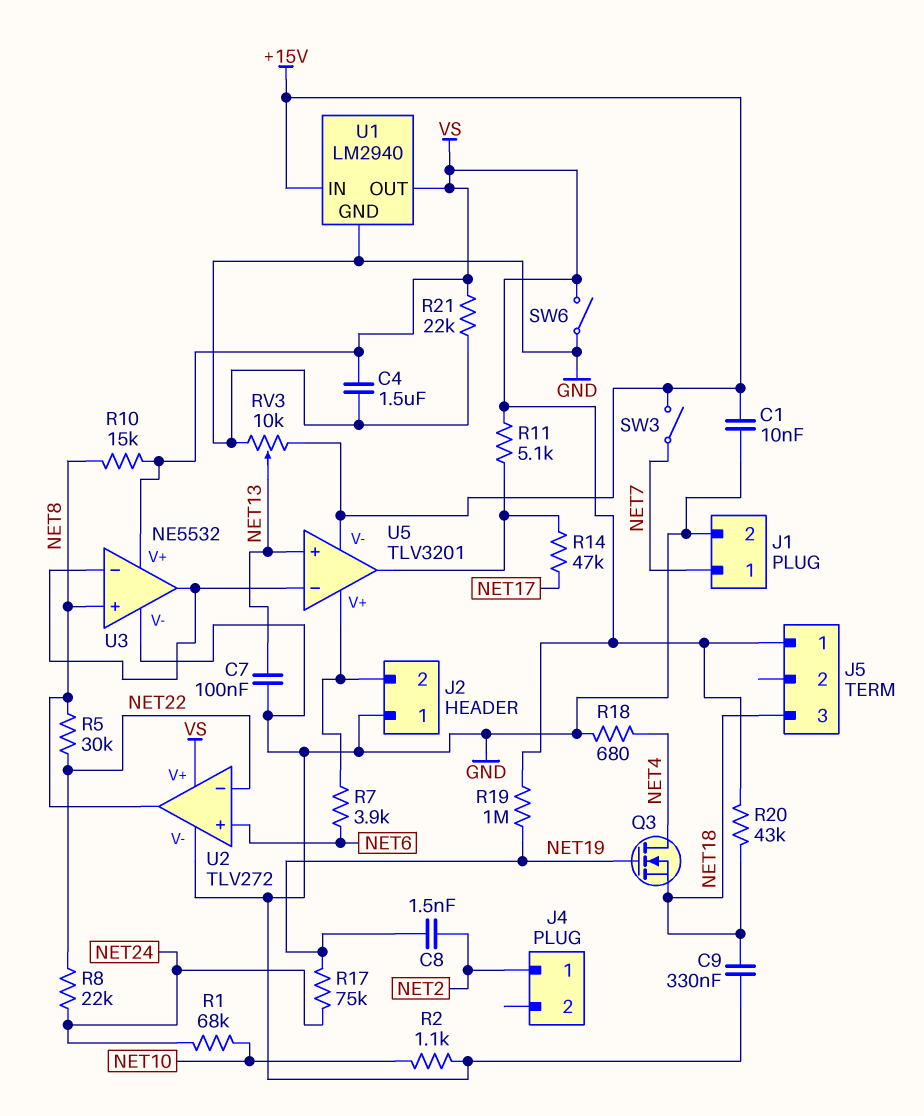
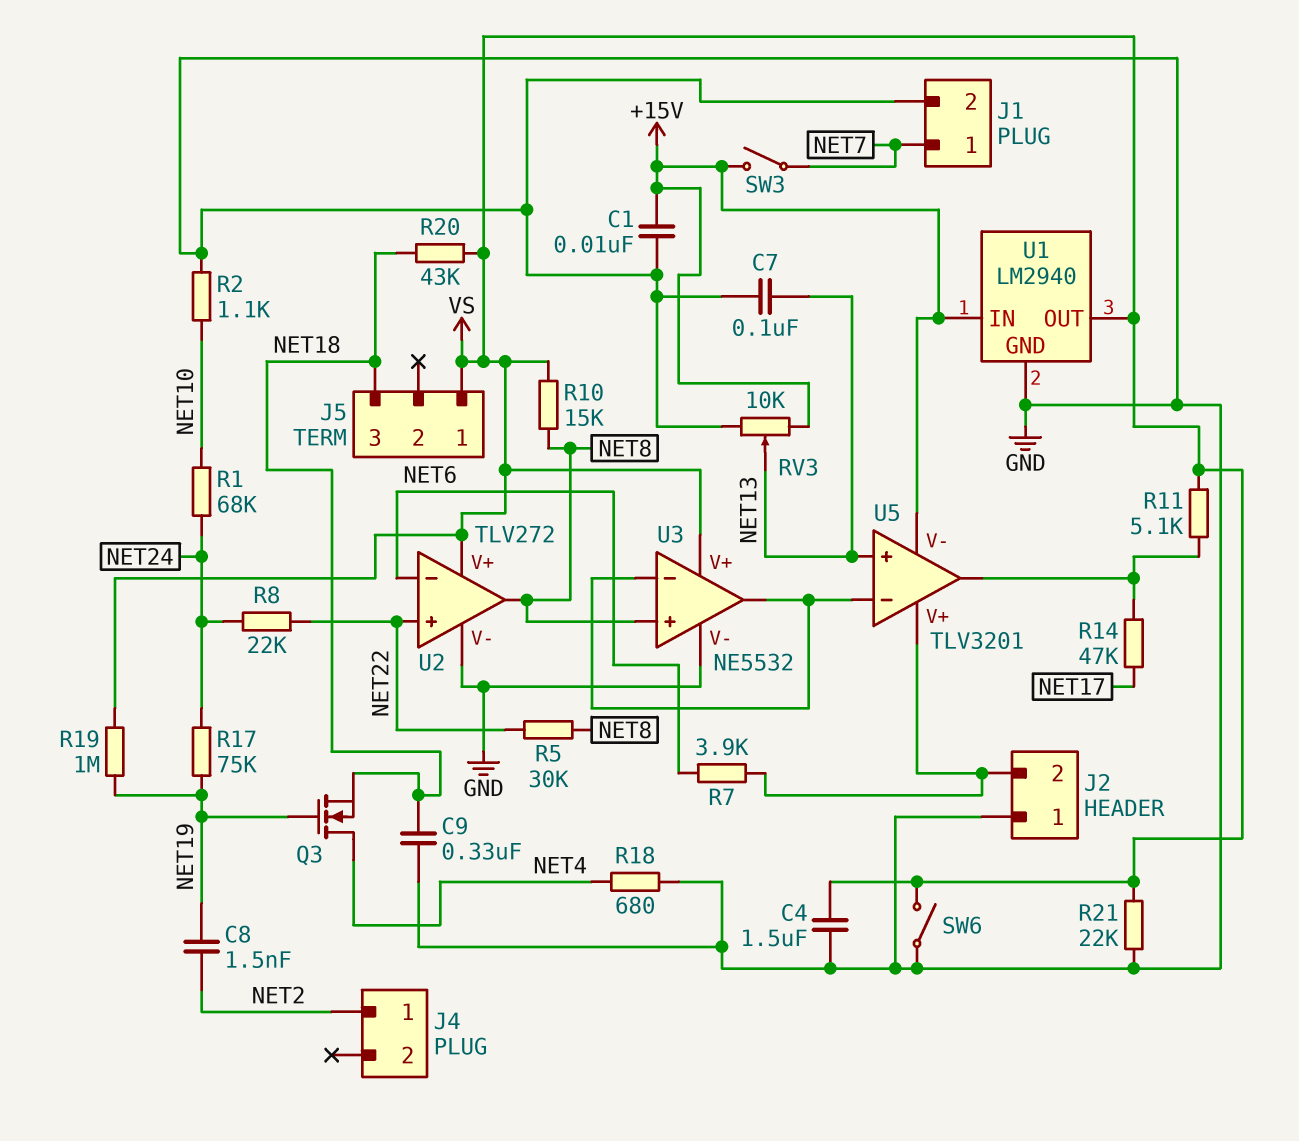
U2 pin in+: NET6 -> NET22
U2 pin in-: NET22 -> NET6

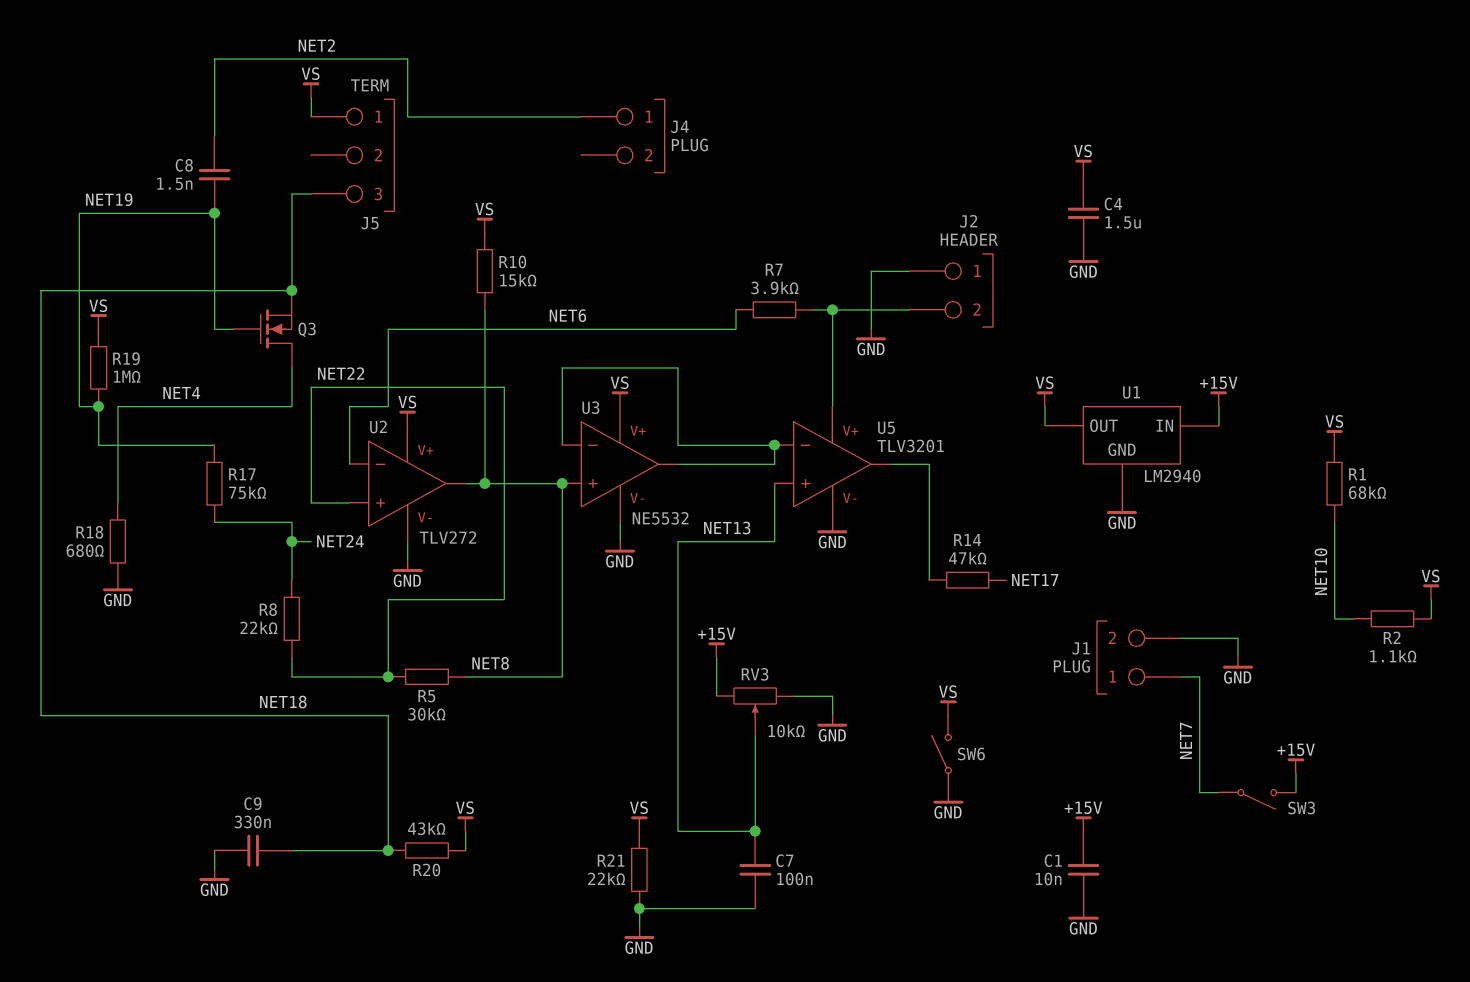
R1: 68k (NET10, NET24) -> 68k (NET10, VS)
R2: 1.1k (GND, NET10) -> 1.1k (NET10, VS)
R11: 5.1k (U5/out, VS) -> none
U5 pin V-: +15V -> GND

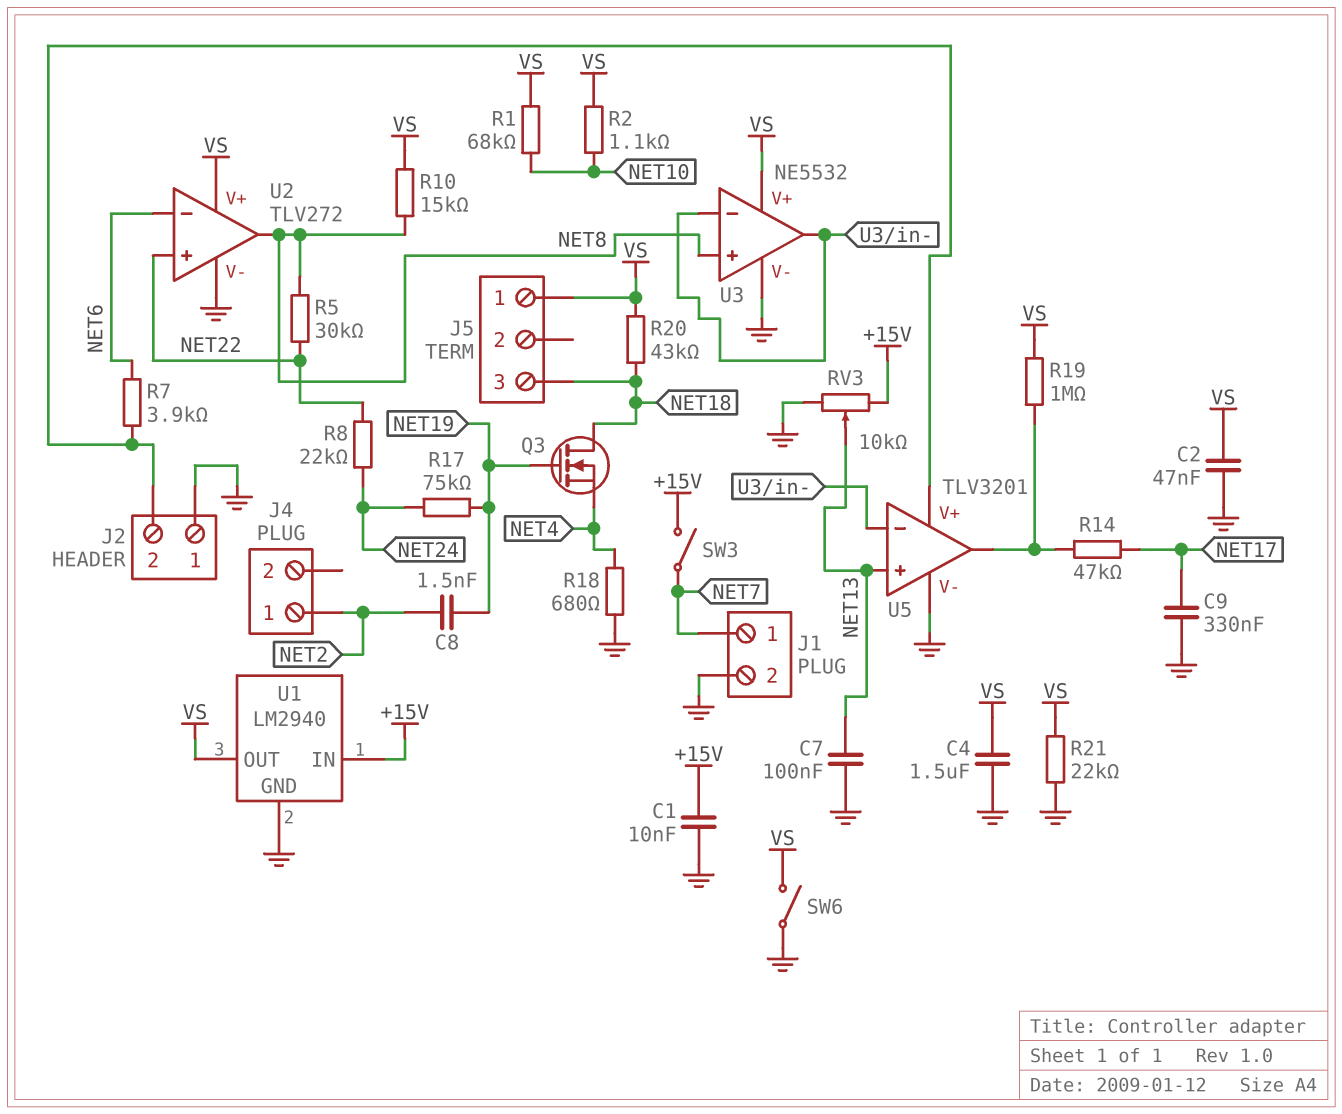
C2: none -> 47nF (GND, VS)
C9: 330nF (GND, NET18) -> 330nF (GND, NET17)
Q3: NMOS (G NET19, D NET4, S NET18) -> NMOS (G NET19, D NET18, S NET4)
R19: 1M (NET19, VS) -> 1M (U5/out, VS)

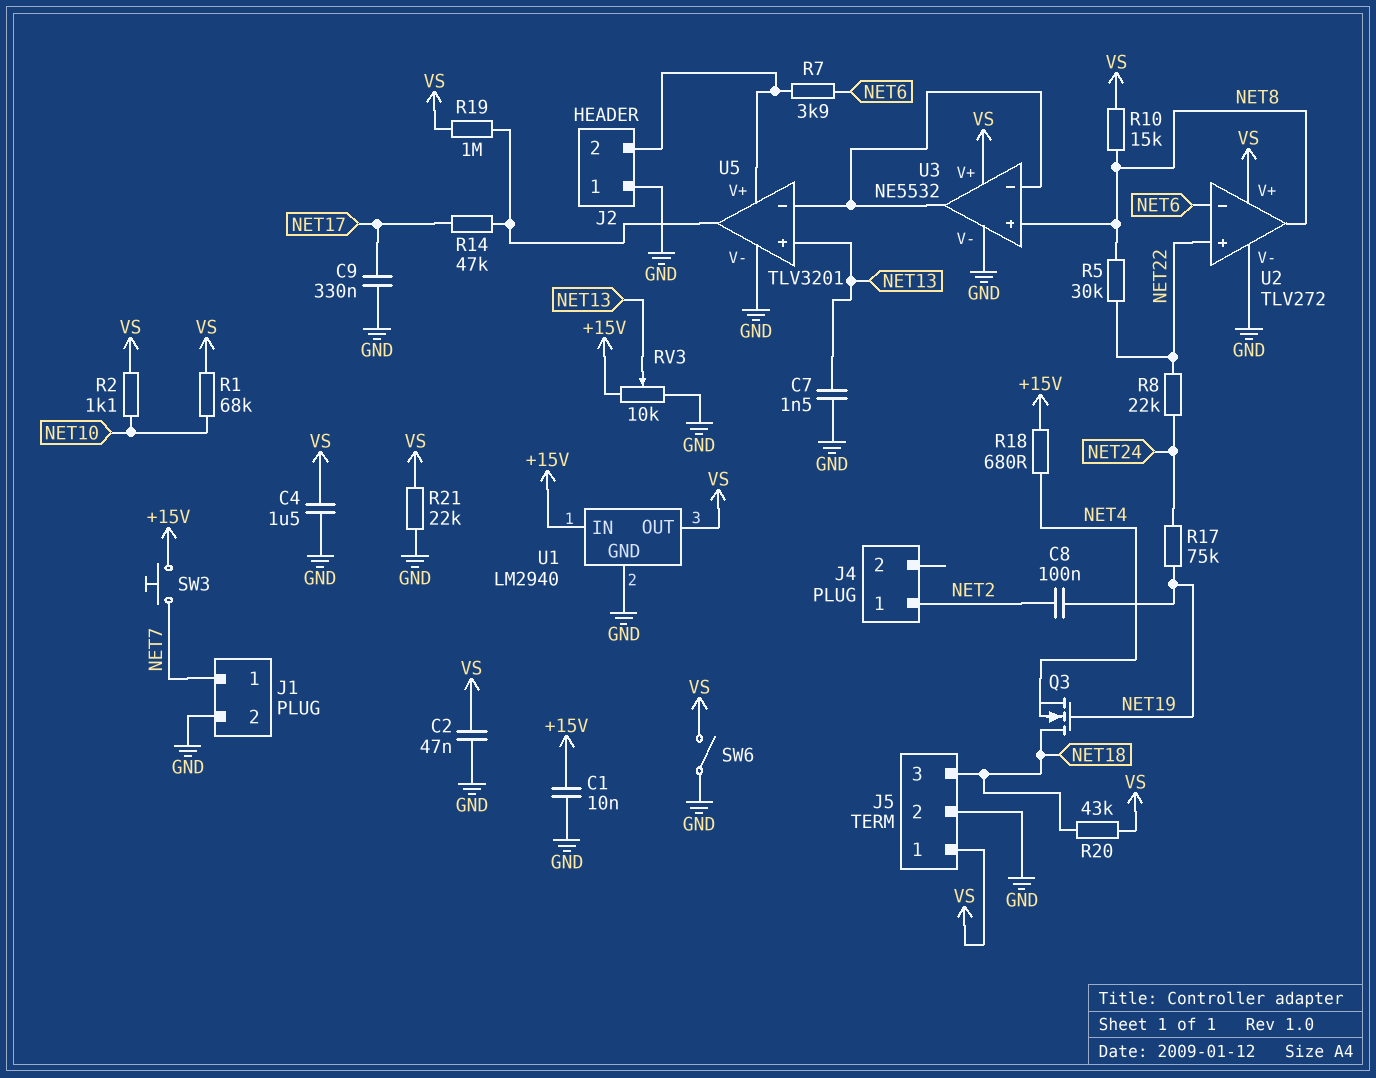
C7: 100nF (GND, NET13) -> 1.5nF (GND, NET13)
C8: 1.5nF (NET2, NET19) -> 100nF (NET2, NET19)
J5 pin 2: none -> GND
R18: 680 (GND, NET4) -> 680 (+15V, NET4)
SW3: switch (+15V, NET7) -> button (+15V, NET7)

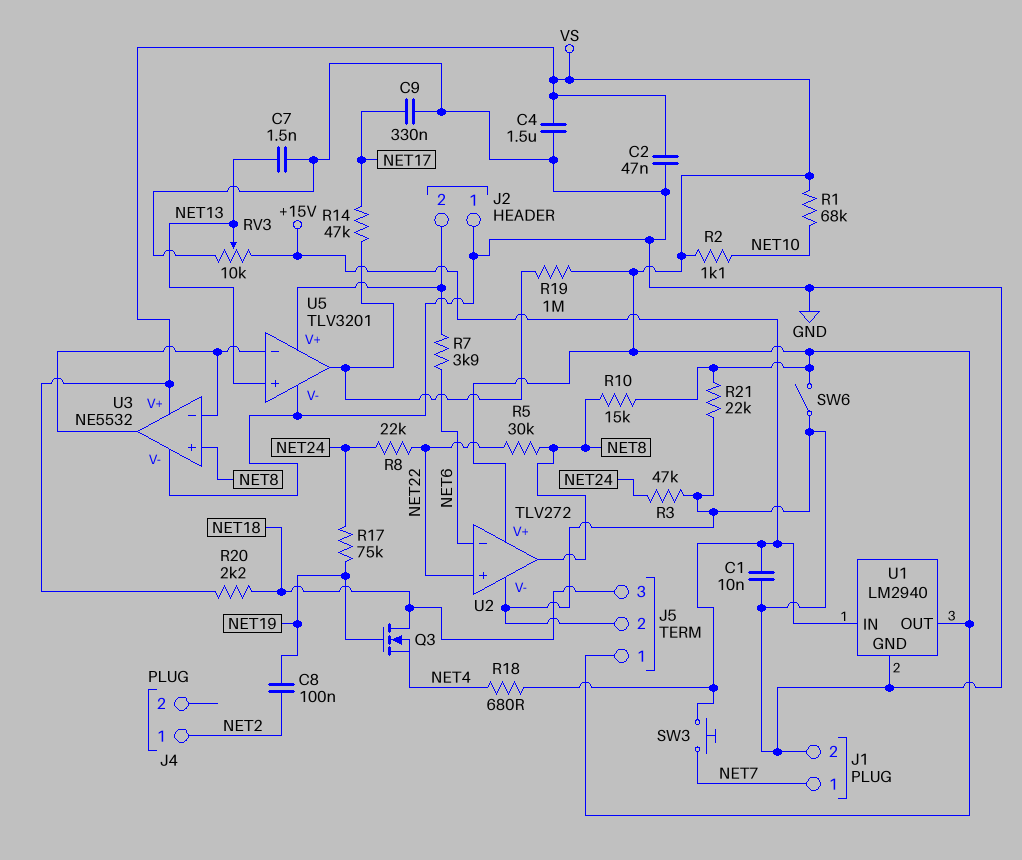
R3: none -> 47k (GND, NET24)
R20: 43k (NET18, VS) -> 2.2k (NET18, VS)

